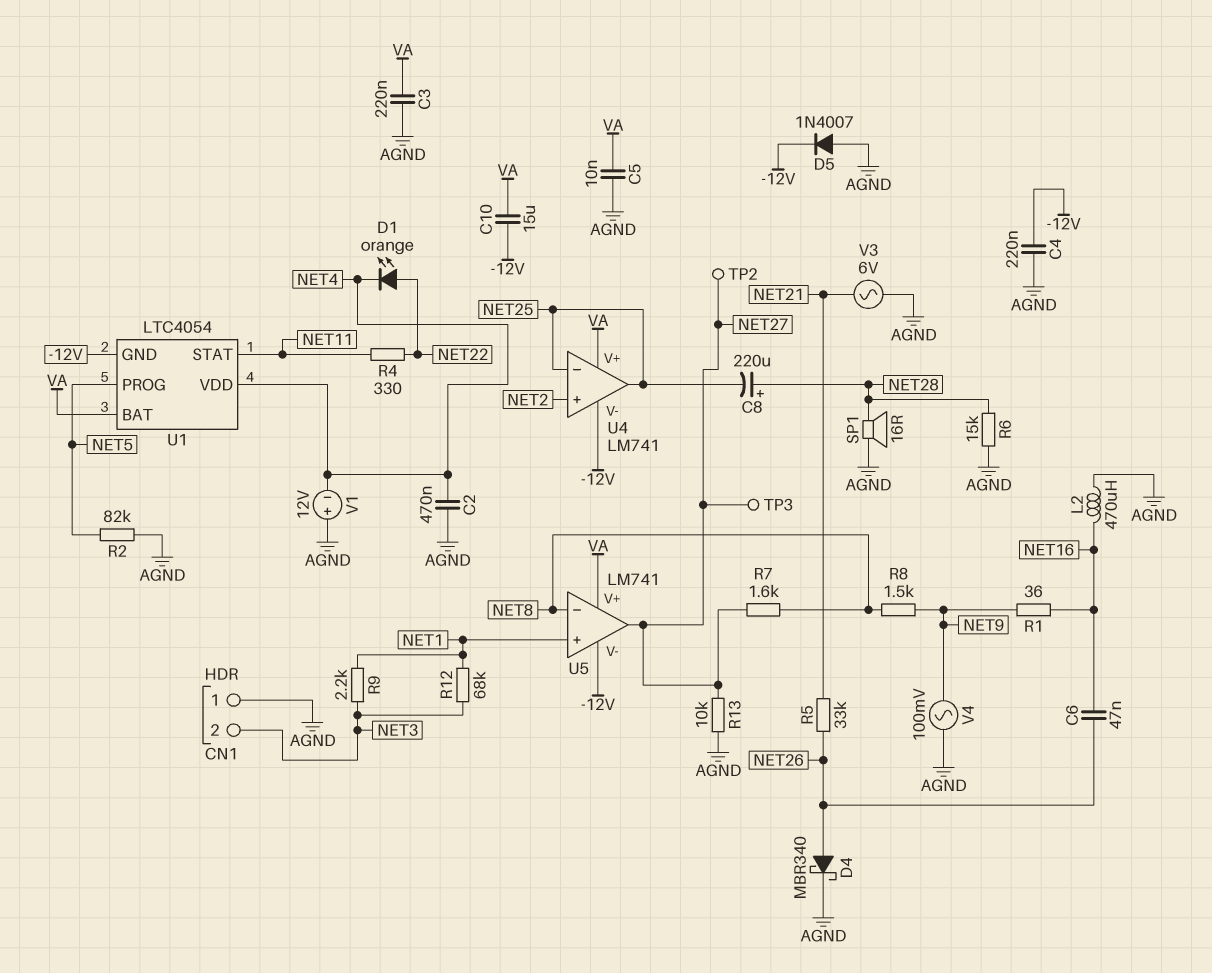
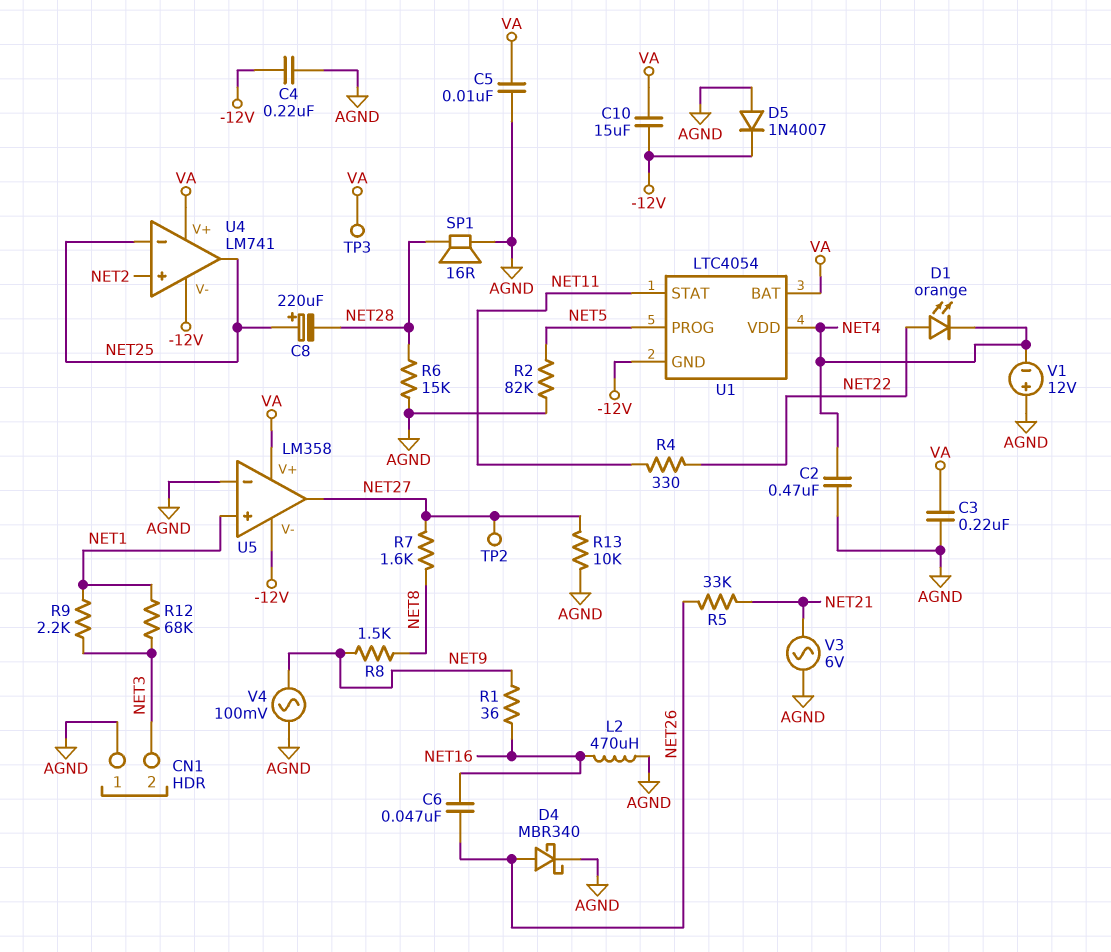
C8: 220uF (plus NET28, minus NET25) -> 220uF (plus NET25, minus NET28)
TP3: test point (NET27) -> test point (VA)
U5: LM741 -> LM358
U5 pin in-: NET8 -> AGND

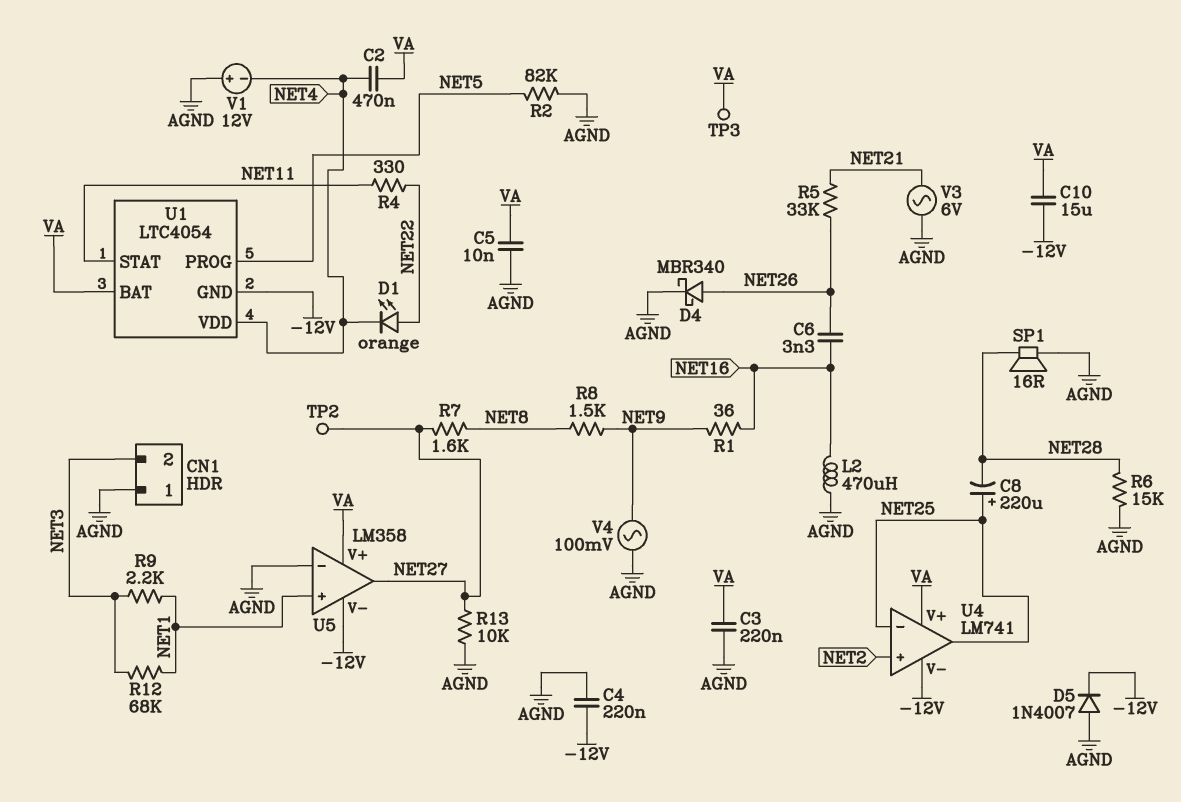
C2: 470nF (AGND, NET4) -> 470nF (NET4, VA)
C6: 47nF (NET16, NET26) -> 3.3nF (NET16, NET26)

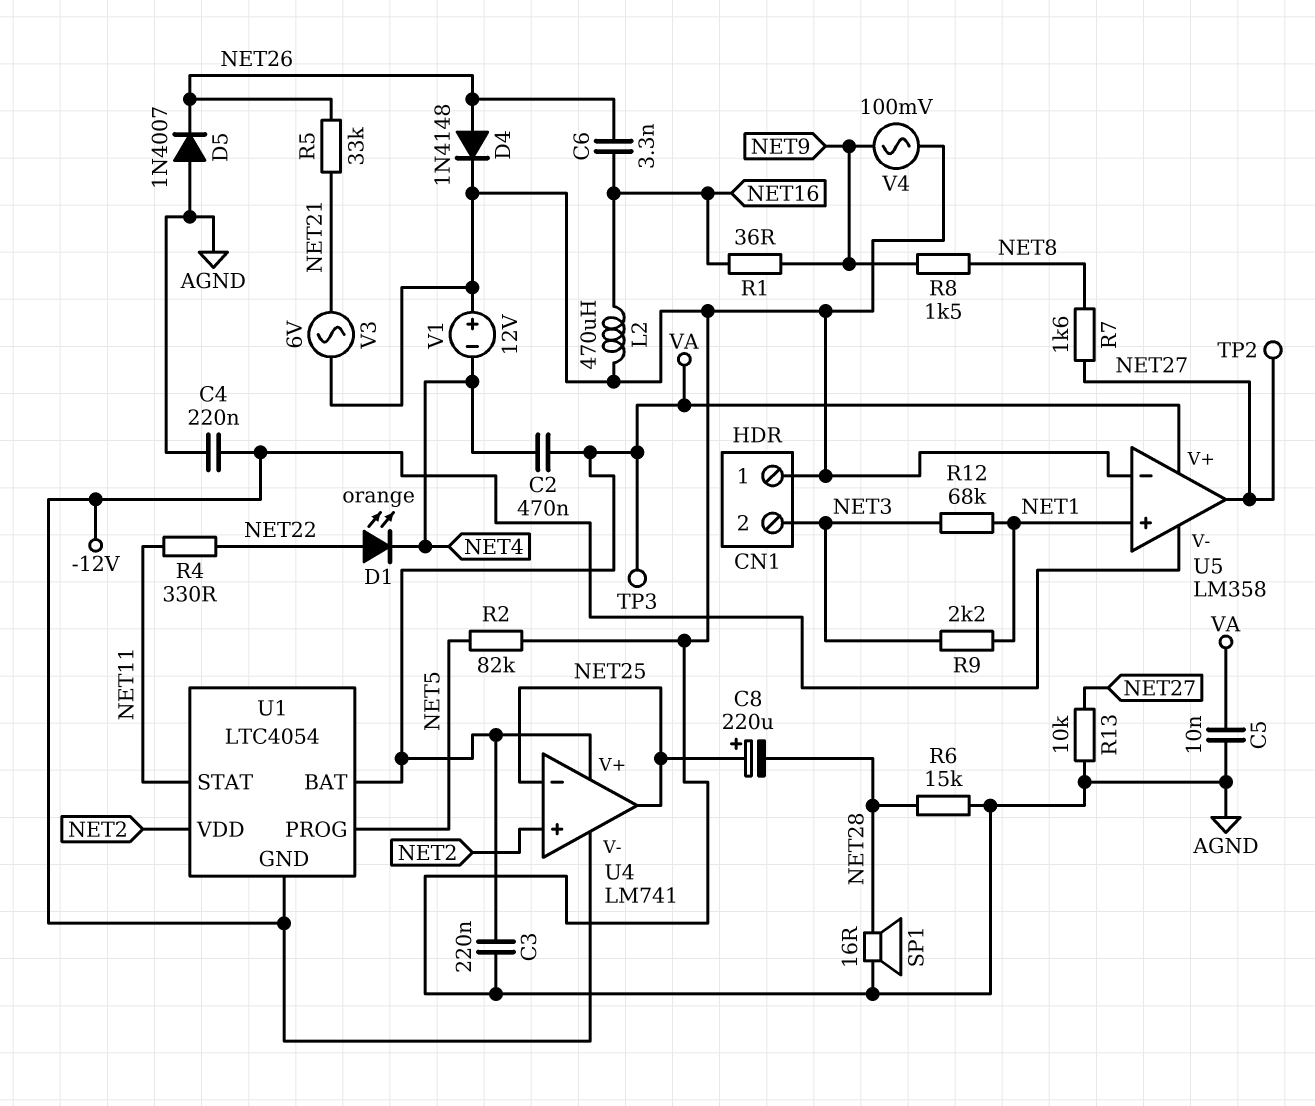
C10: 15uF (-12V, VA) -> none
D4: schottky MBR340 (A NET26, K AGND) -> diode 1N4148 (A NET26, K AGND)
D5: diode 1N4007 (A AGND, K -12V) -> diode 1N4007 (A AGND, K NET26)
U1 pin VDD: NET4 -> NET2

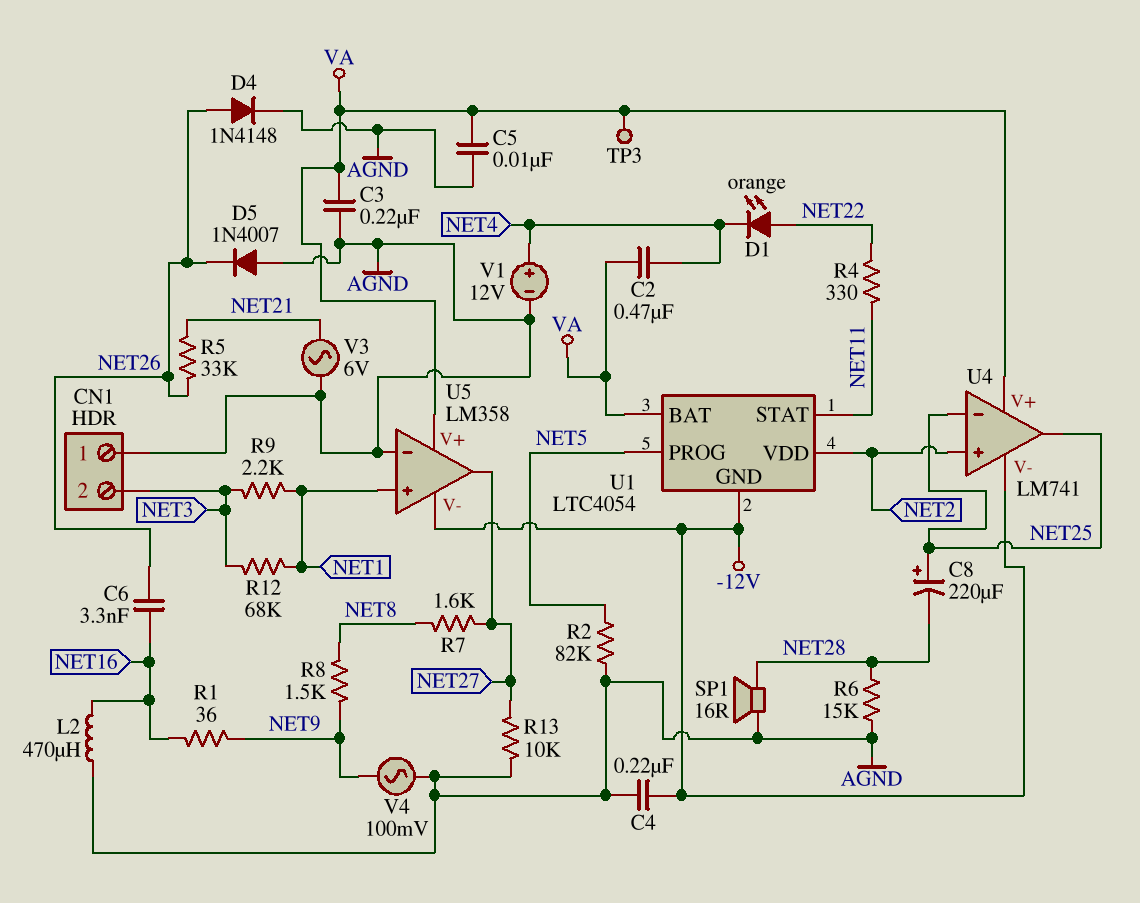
TP2: test point (NET27) -> none
V1: 12V (plus AGND, minus NET4) -> 12V (plus NET4, minus AGND)

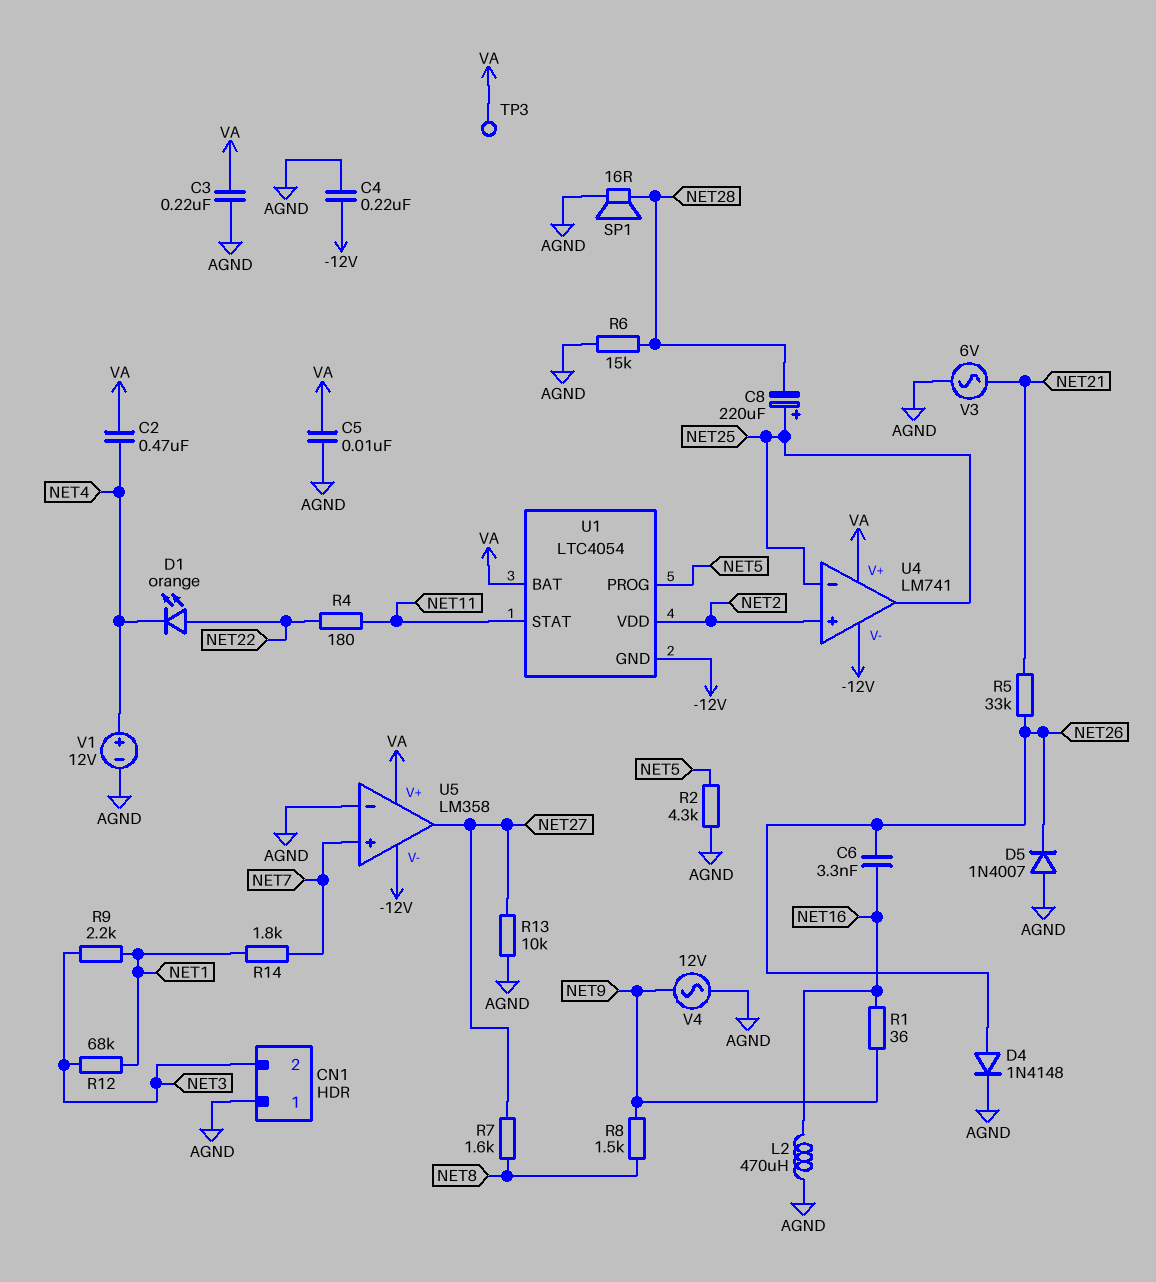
R2: 82k (AGND, NET5) -> 4.3k (AGND, NET5)
R4: 330 (NET11, NET22) -> 180 (NET11, NET22)
R14: none -> 1.8k (NET1, NET7)
U5 pin in+: NET1 -> NET7
V4: AC 100mV (AGND, NET9) -> AC 12V (AGND, NET9)

